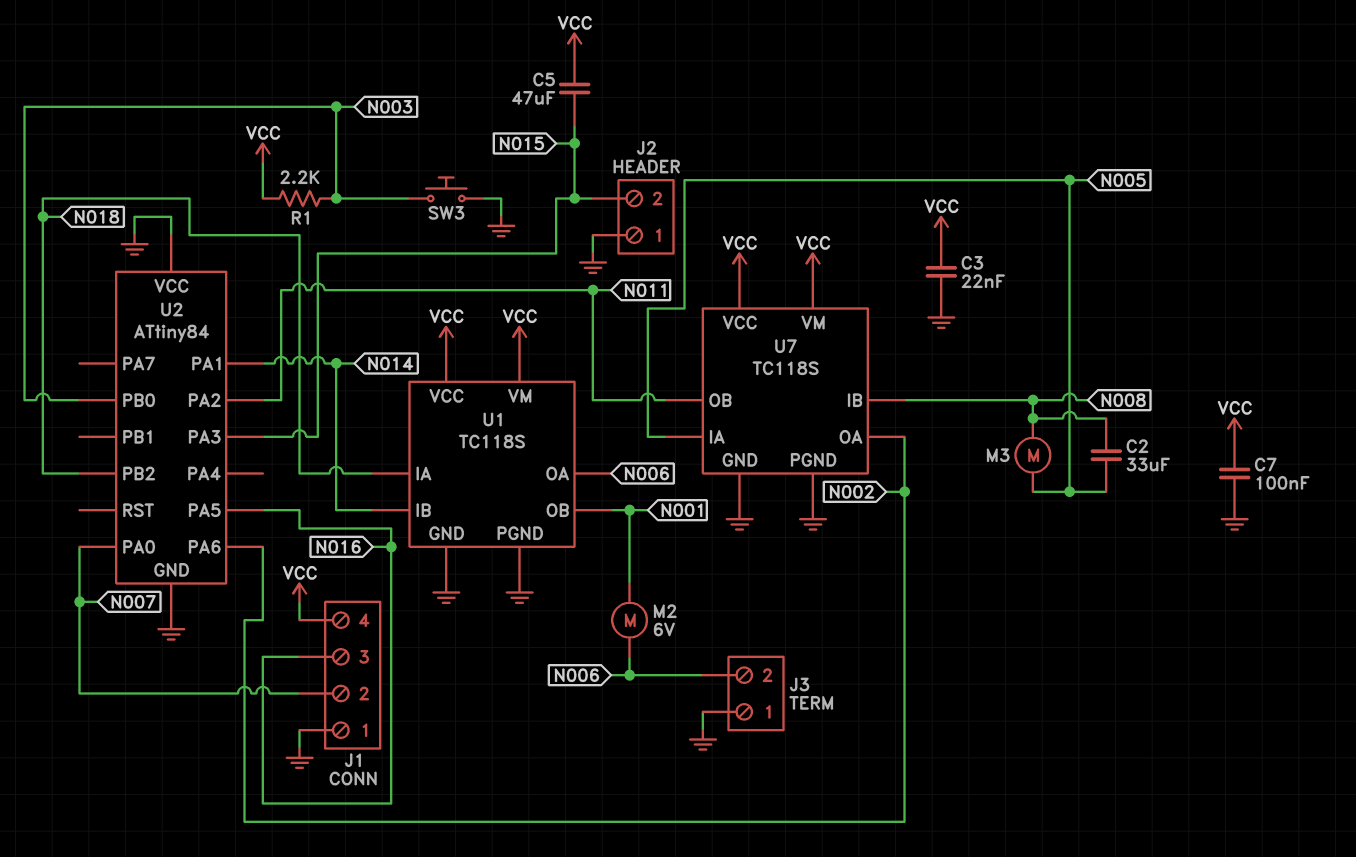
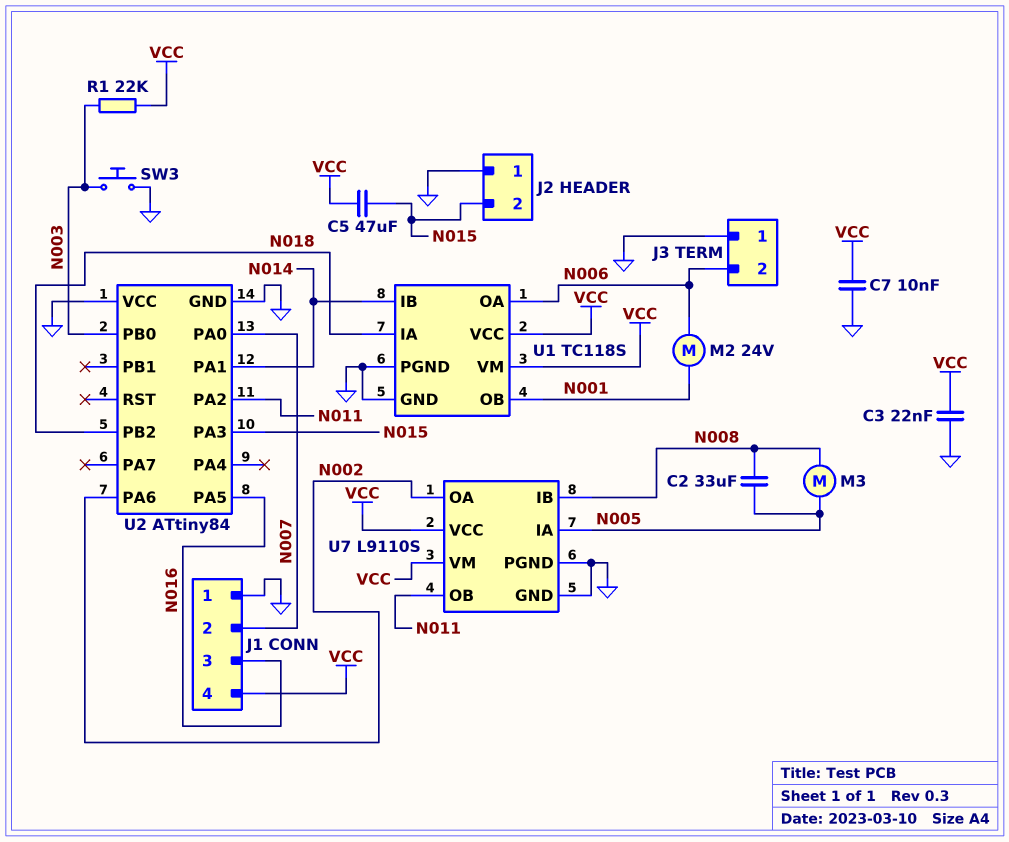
C7: 100nF (GND, VCC) -> 10nF (GND, VCC)
M2: motor 6V (N001, N006) -> motor 24V (N001, N006)
R1: 2.2k (N003, VCC) -> 22k (N003, VCC)
U7: TC118S -> L9110S

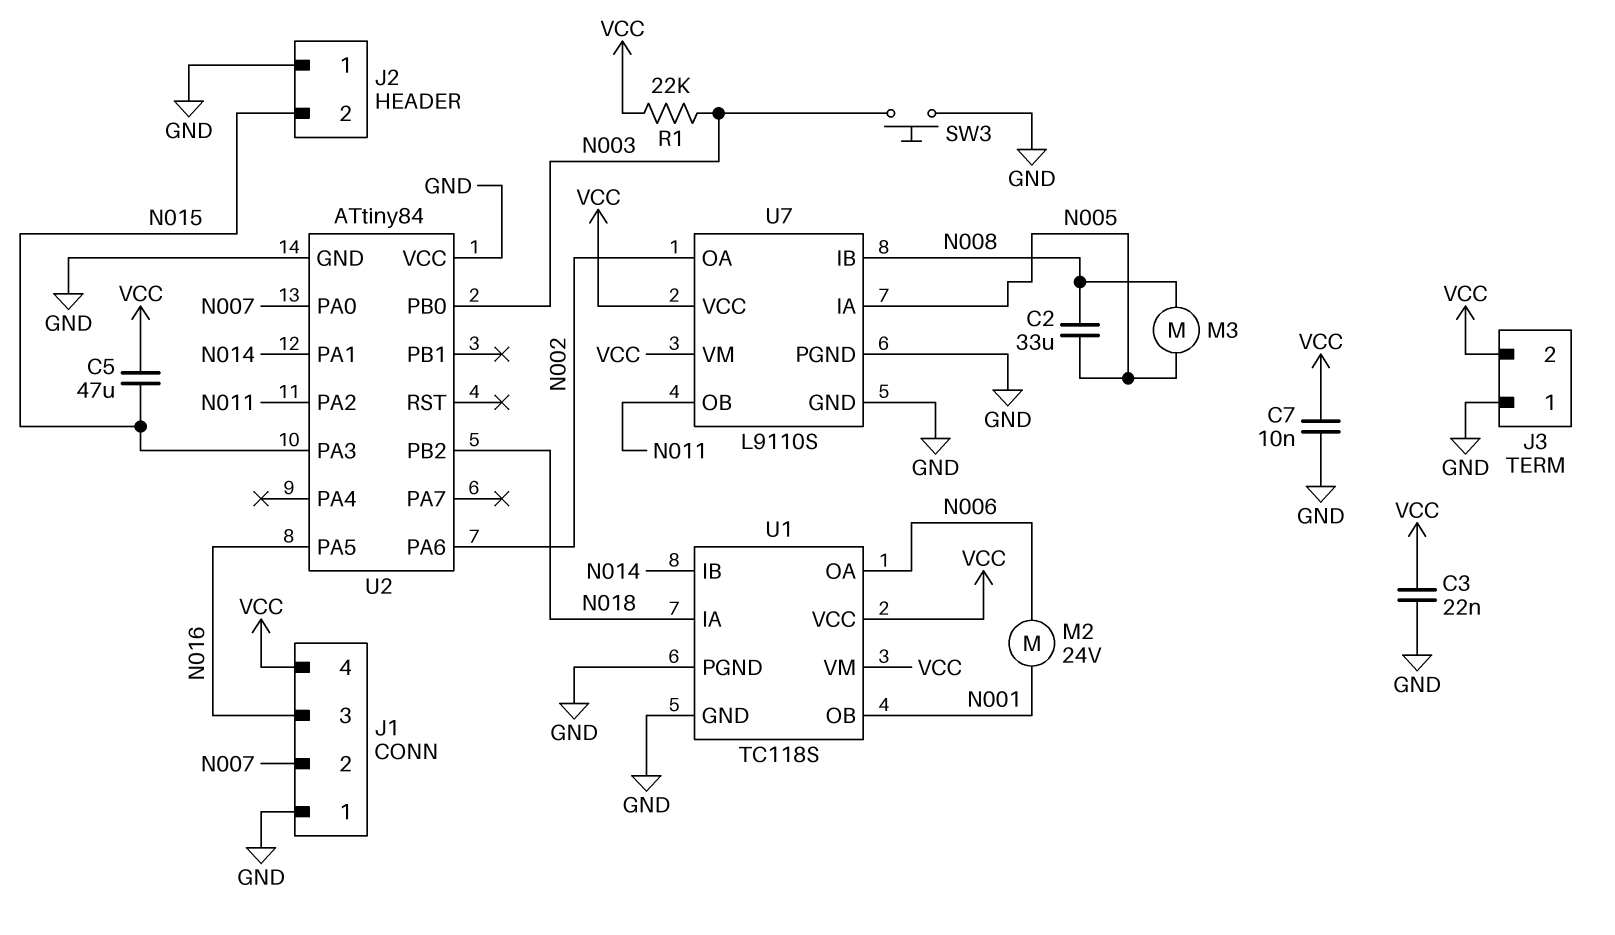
J3 pin 2: N006 -> VCC

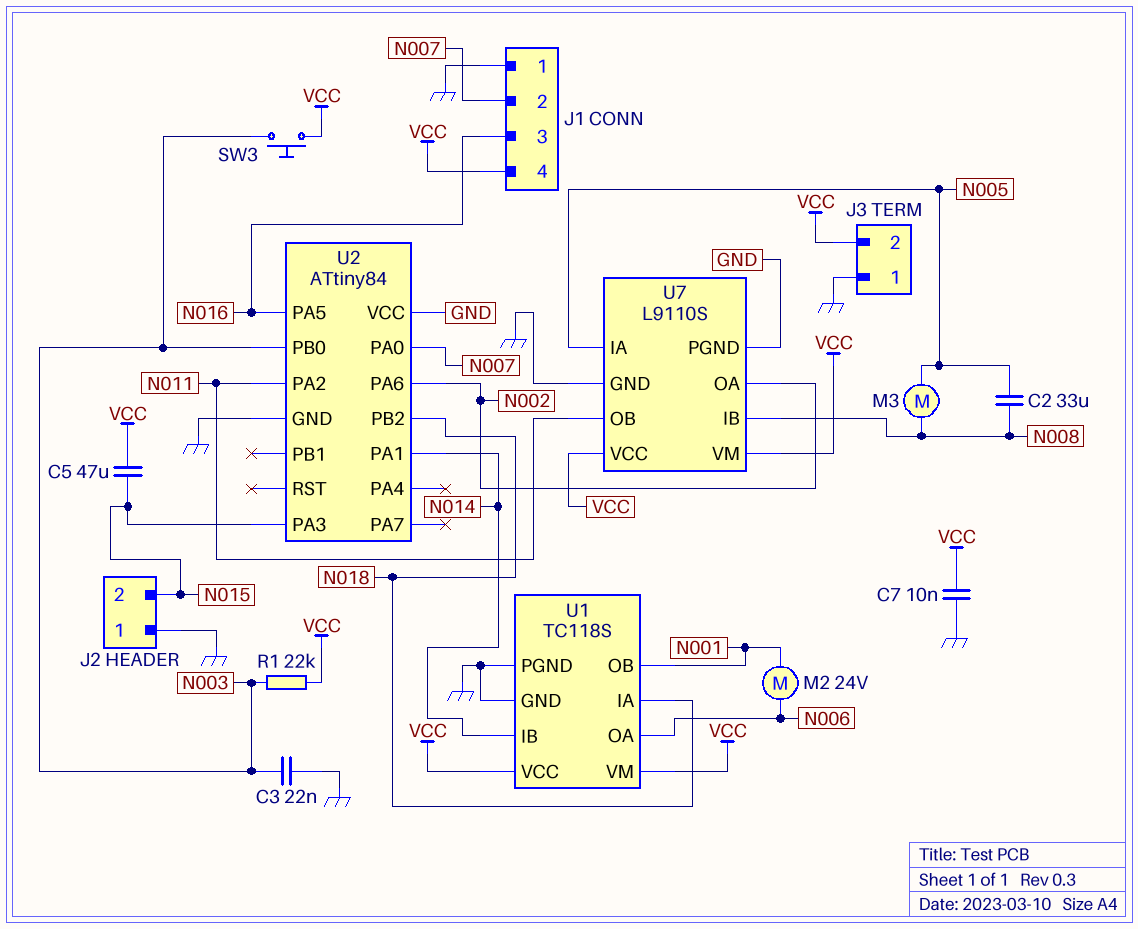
C3: 22nF (GND, VCC) -> 22nF (GND, N003)
SW3: button (GND, N003) -> button (N003, VCC)

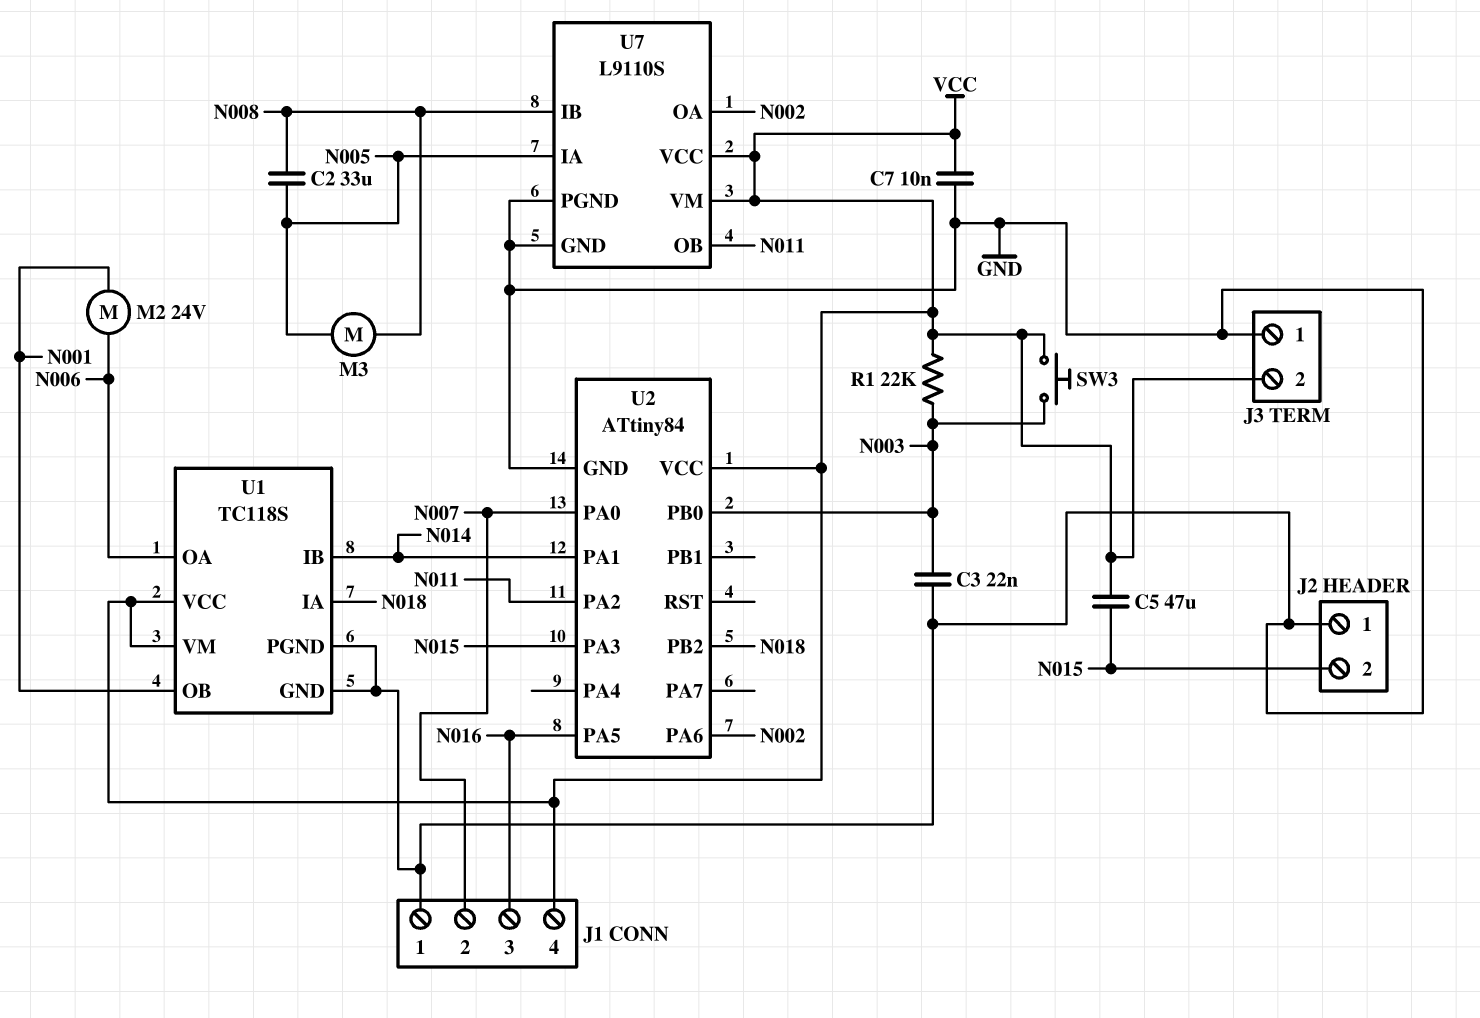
U2 pin VCC: GND -> VCC

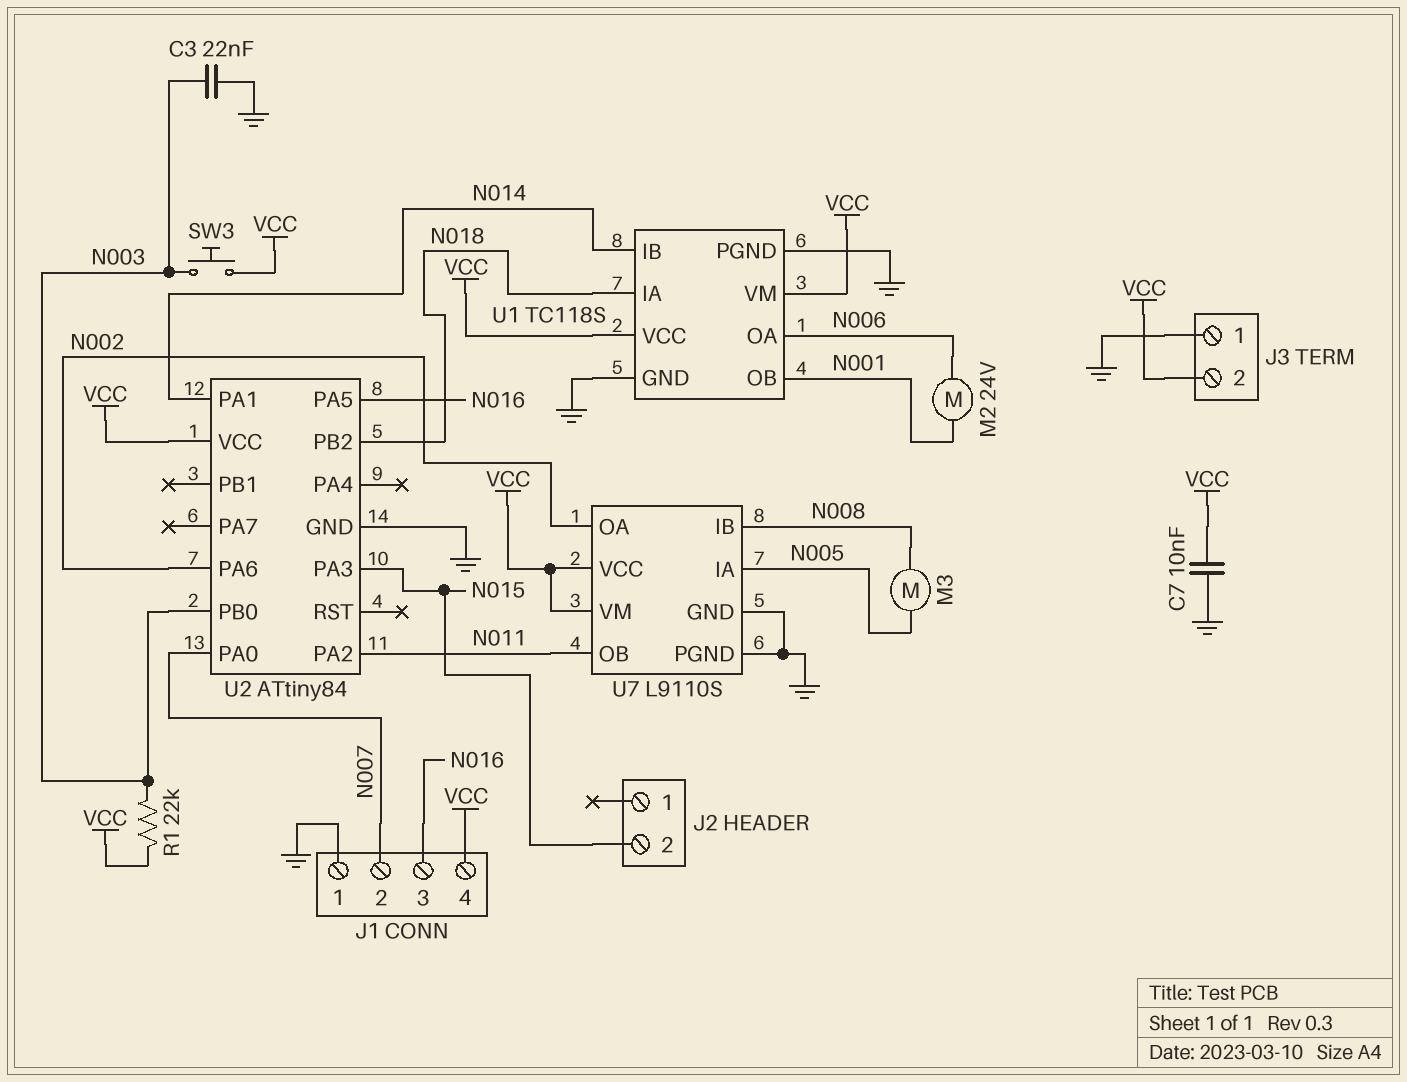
C2: 33uF (N005, N008) -> none
C5: 47uF (N015, VCC) -> none
J2 pin 1: GND -> none

